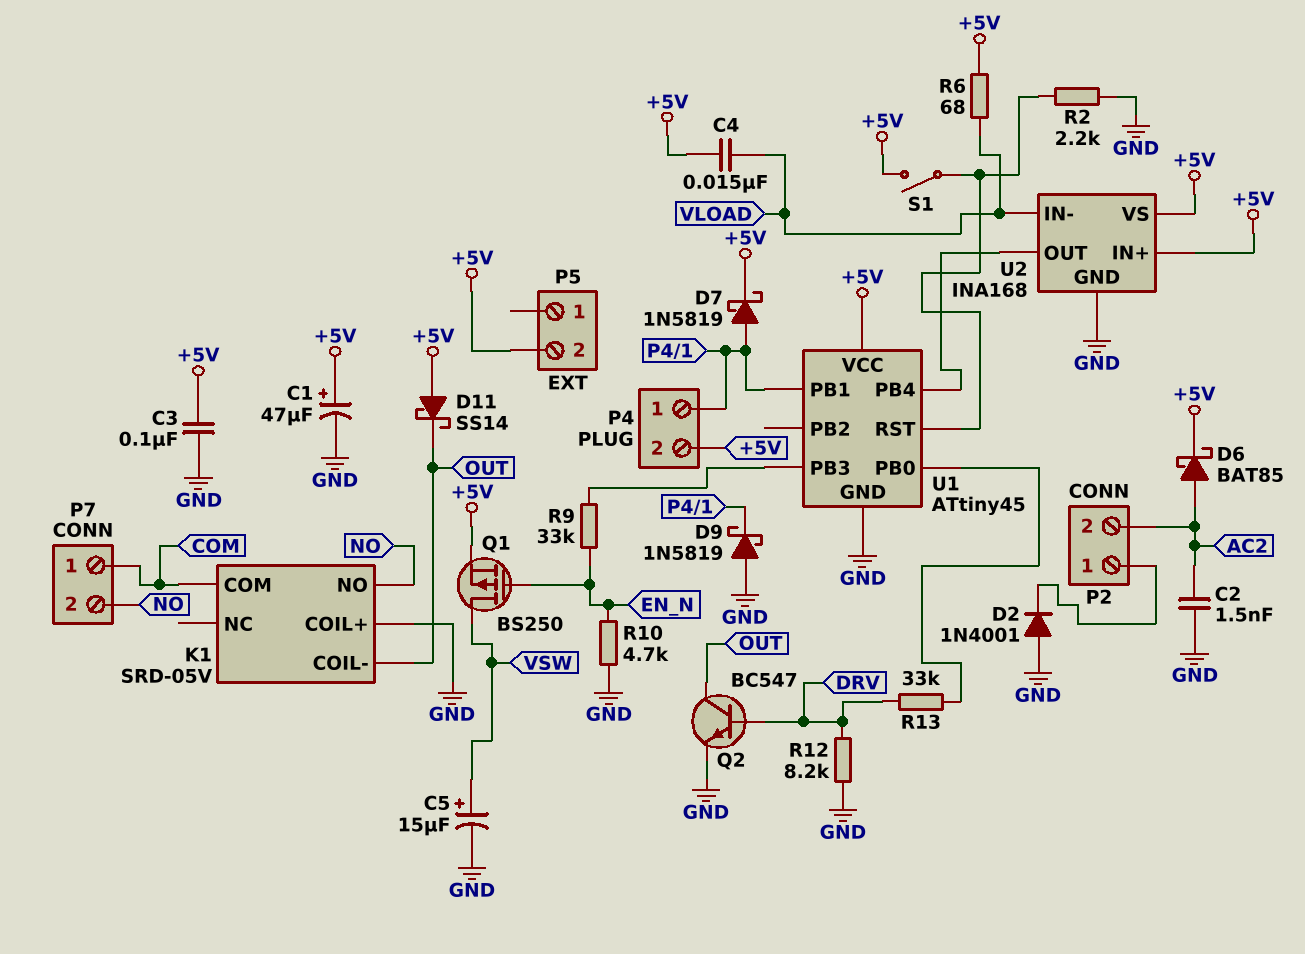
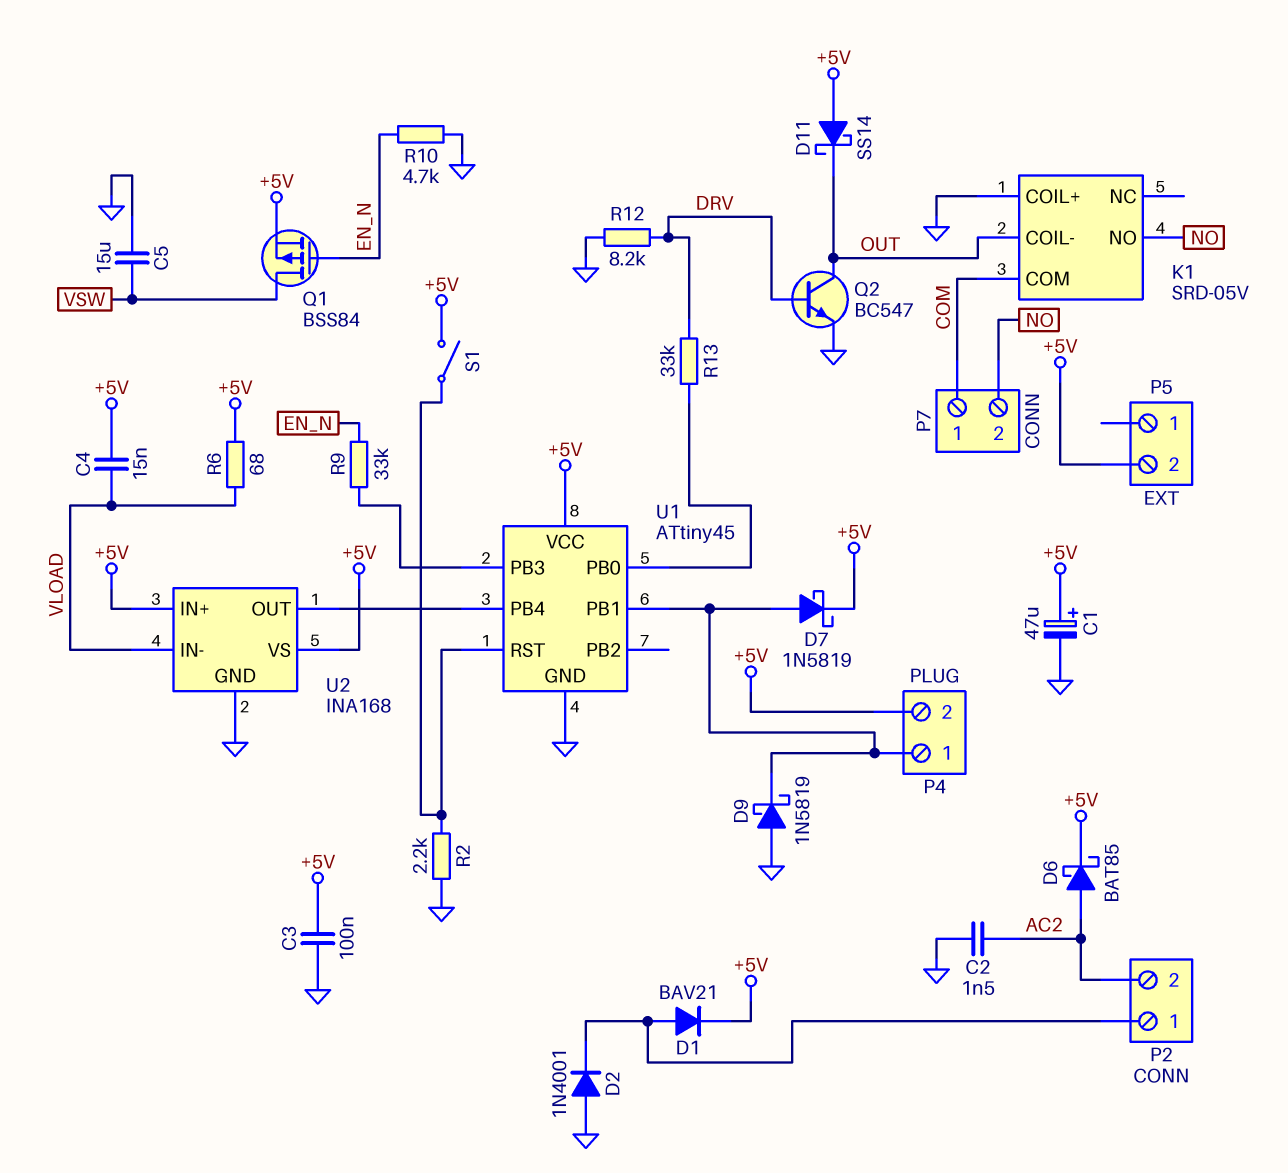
C5: 15uF (plus VSW, minus GND) -> 15uF (GND, VSW)
D1: none -> diode BAV21 (A P2/1, K +5V)
Q1: PMOS BS250 (G EN_N, D VSW, S +5V) -> PMOS BSS84 (G EN_N, D VSW, S +5V)

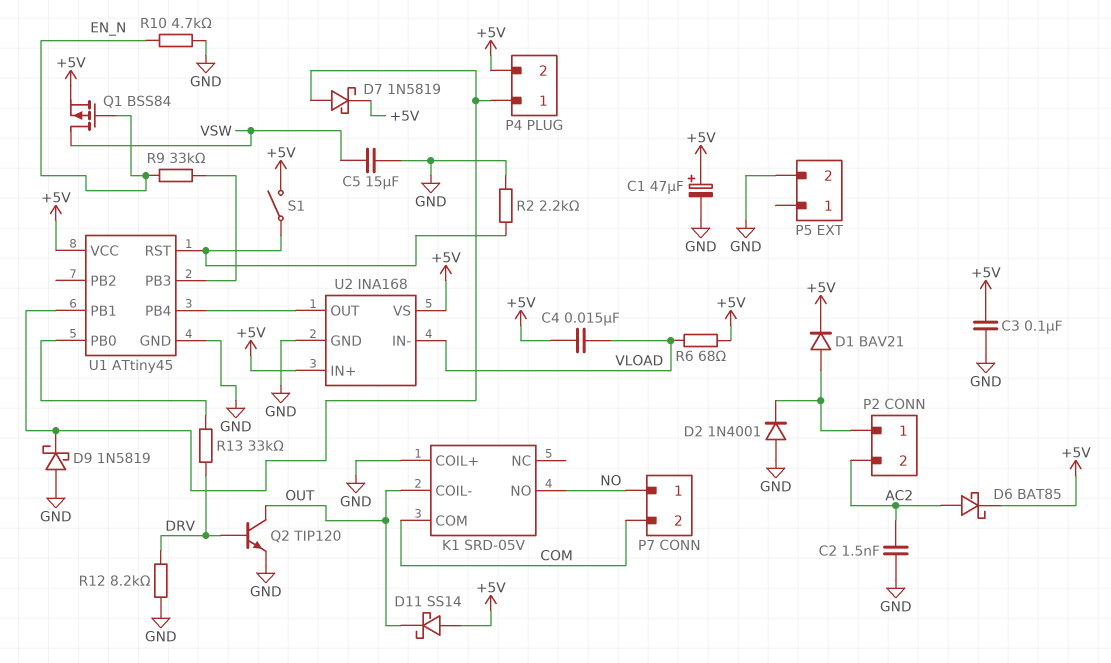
P5 pin 2: +5V -> GND
P7 pin 1: COM -> NO
P7 pin 2: NO -> COM
Q2: NPN BC547 (B DRV, C OUT, E GND) -> NPN TIP120 (B DRV, C OUT, E GND)

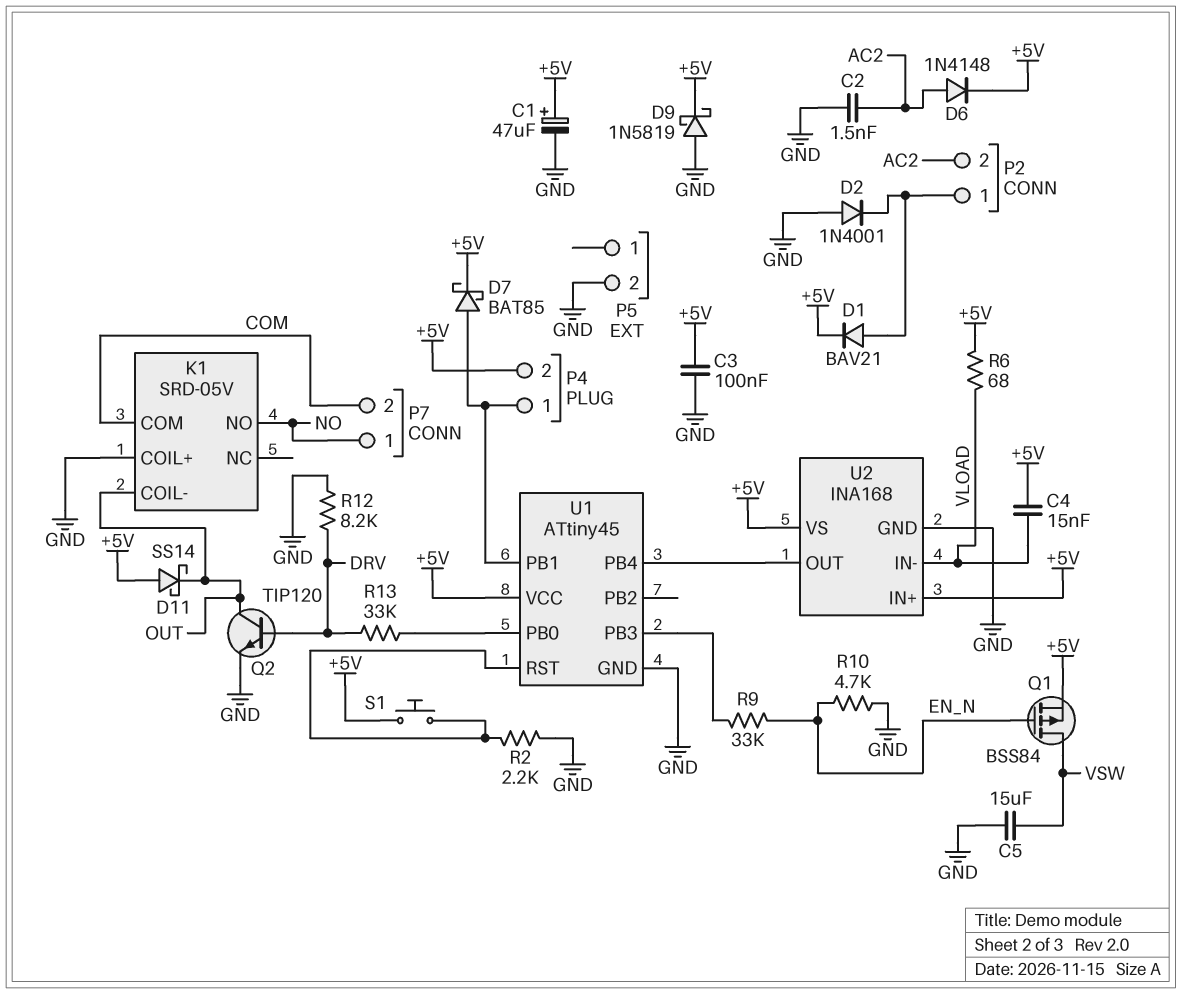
D6: schottky BAT85 (A AC2, K +5V) -> diode 1N4148 (A AC2, K +5V)
D7: schottky 1N5819 (A P4/1, K +5V) -> schottky BAT85 (A P4/1, K +5V)
D9: schottky 1N5819 (A GND, K P4/1) -> schottky 1N5819 (A GND, K +5V)
S1: switch (+5V, U1/RST) -> button (+5V, U1/RST)

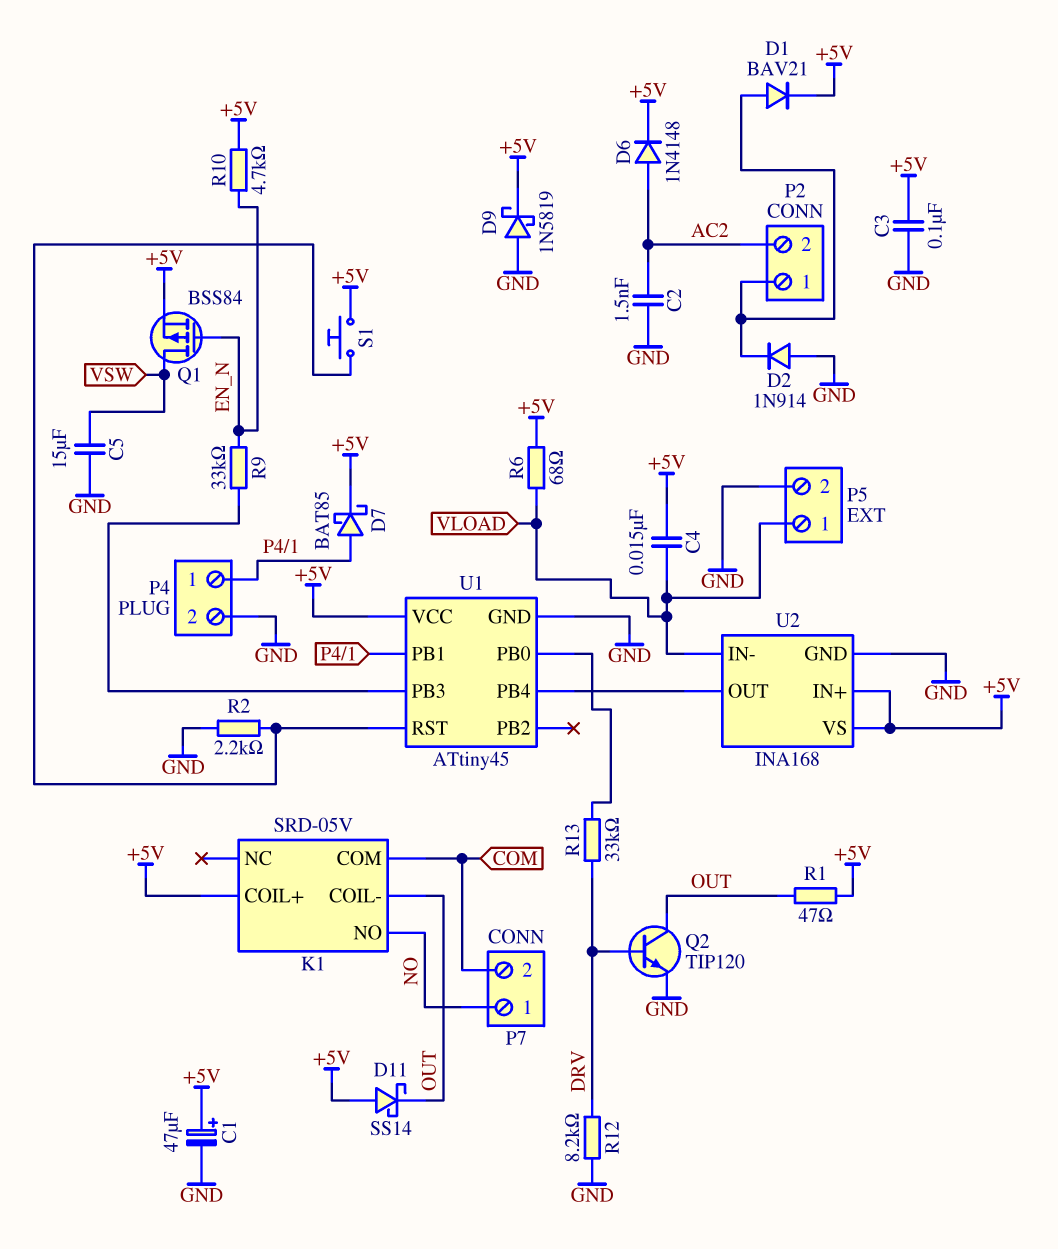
D2: diode 1N4001 (A GND, K P2/1) -> diode 1N914 (A GND, K P2/1)
K1 pin COIL+: GND -> +5V
P4 pin 2: +5V -> GND
P5 pin 1: none -> VLOAD
R1: none -> 47 (+5V, OUT)
R10: 4.7k (EN_N, GND) -> 4.7k (+5V, EN_N)

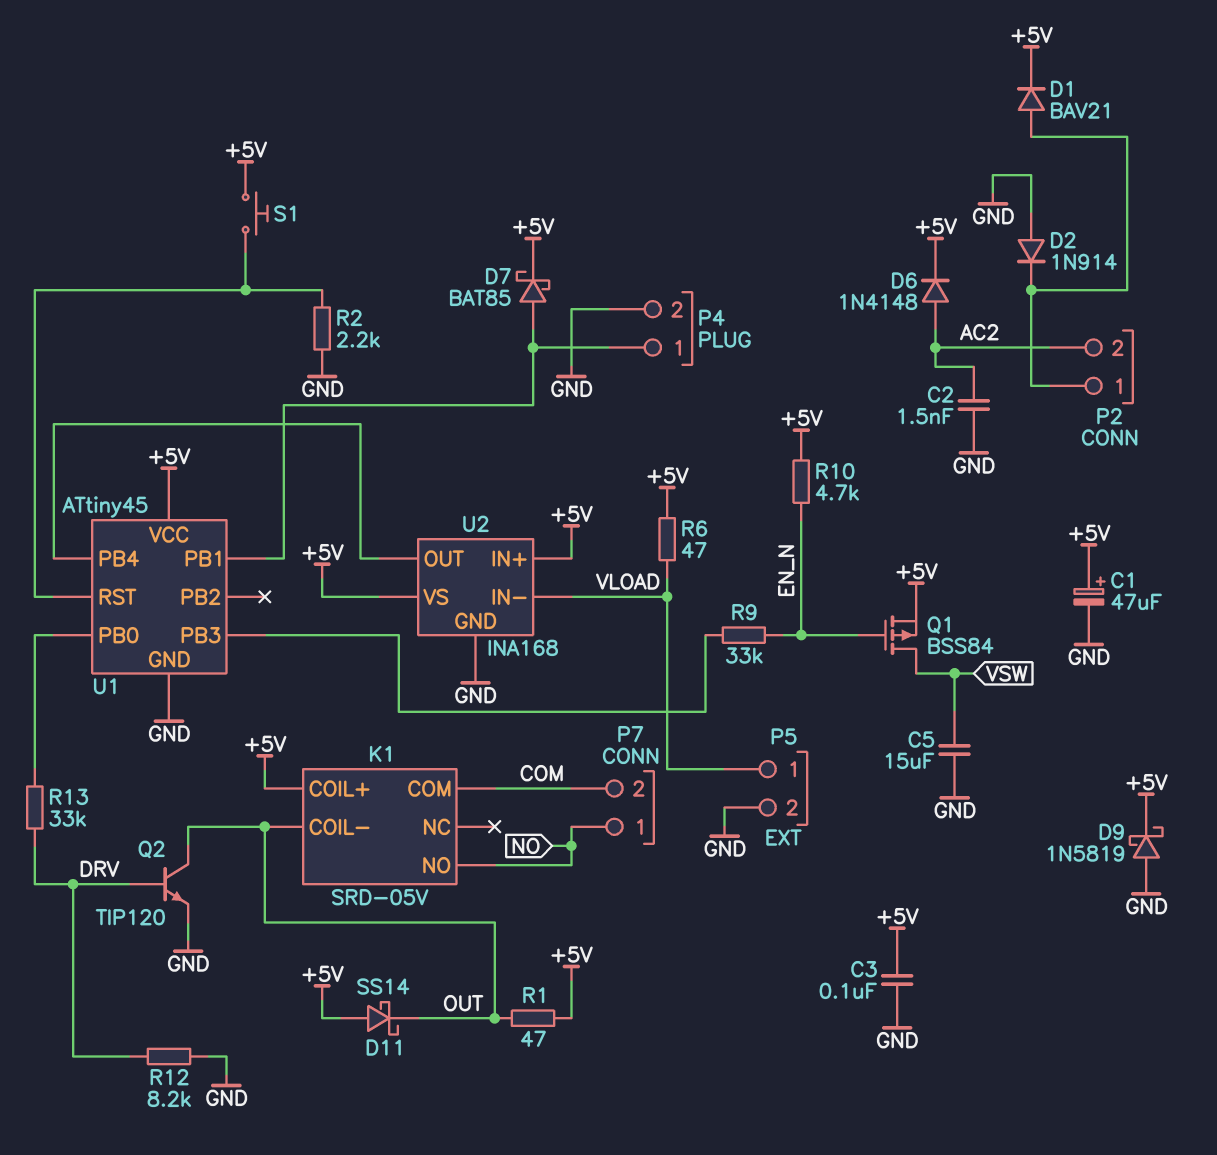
C4: 15nF (+5V, VLOAD) -> none
R6: 68 (+5V, VLOAD) -> 47 (+5V, VLOAD)

